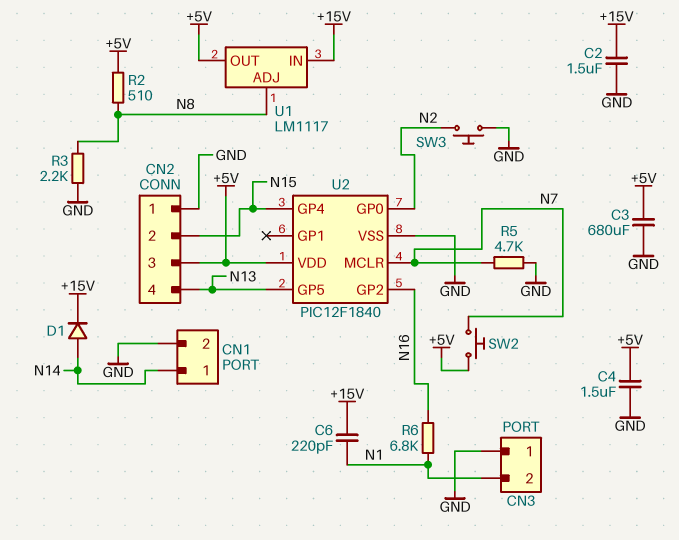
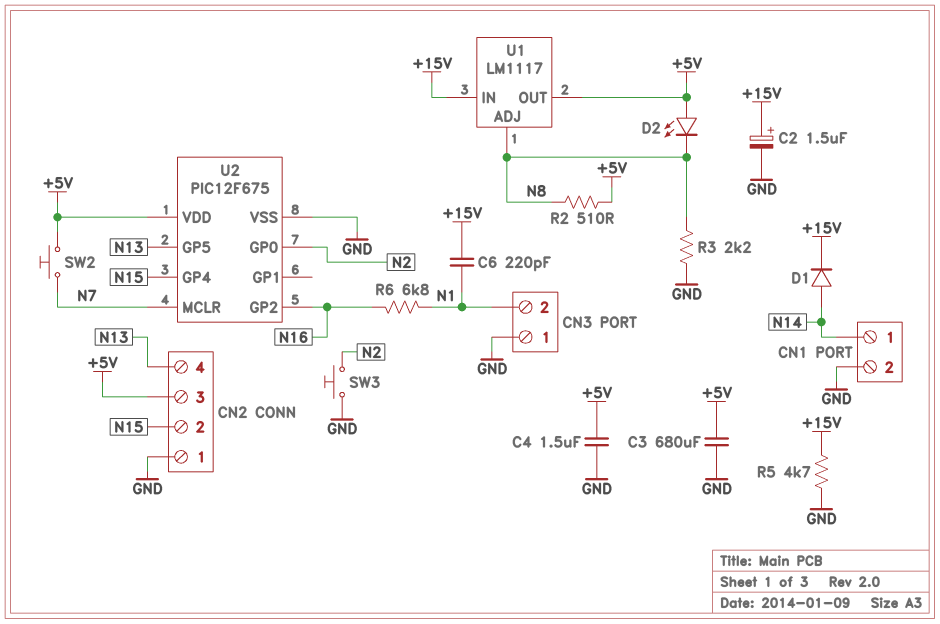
C2: 1.5uF (+15V, GND) -> 1.5uF (plus +15V, minus GND)
D2: none -> LED (A +5V, K N8)
R5: 4.7k (GND, N7) -> 4.7k (+15V, GND)
U2: PIC12F1840 -> PIC12F675

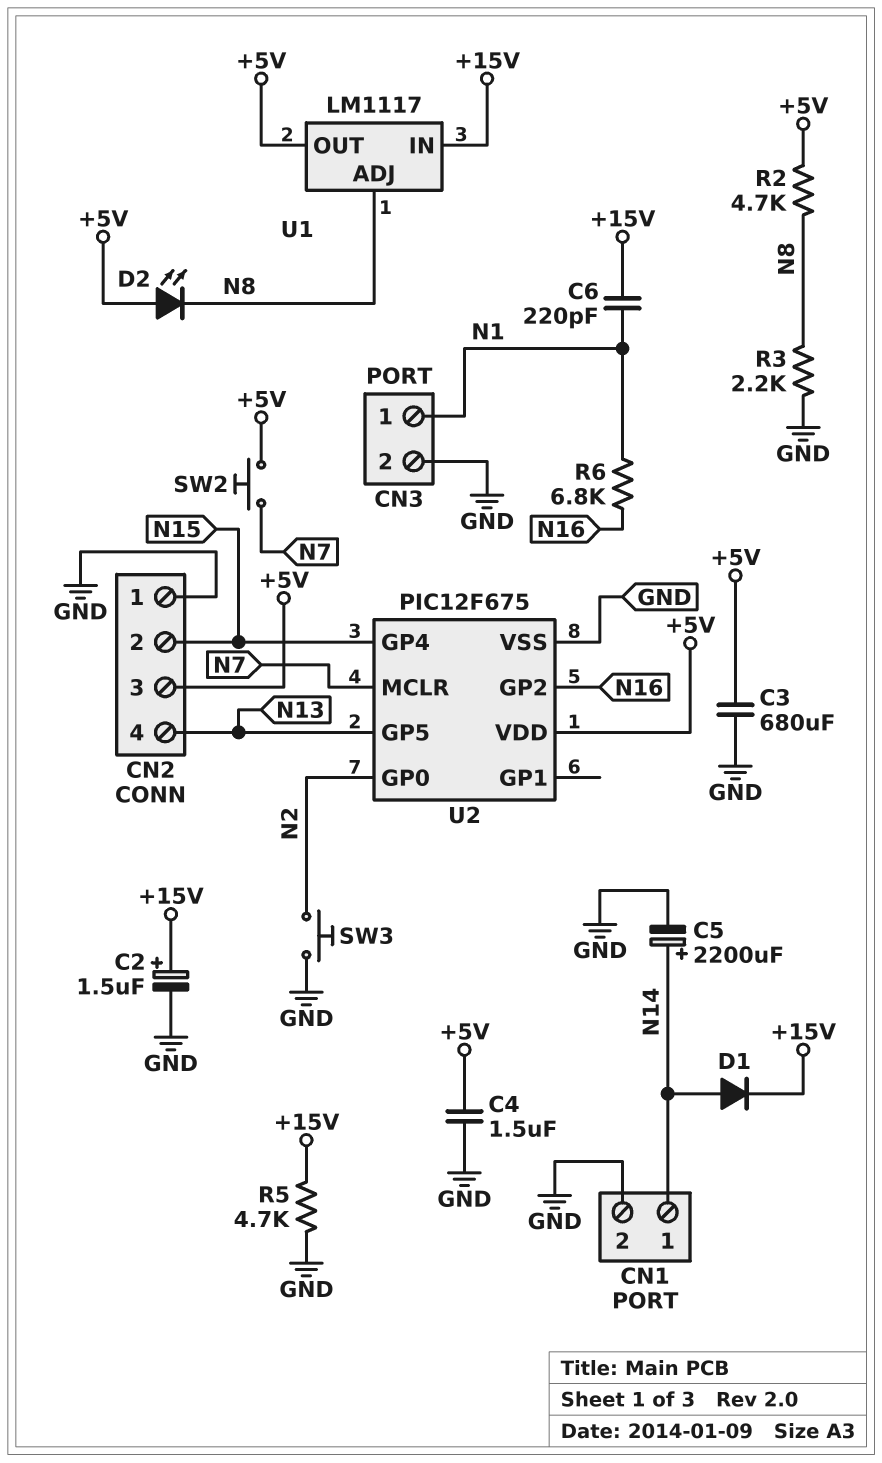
C5: none -> 2200uF (plus N14, minus GND)
CN3 pin 1: GND -> N1
CN3 pin 2: N1 -> GND
R2: 510 (+5V, N8) -> 4.7k (+5V, N8)

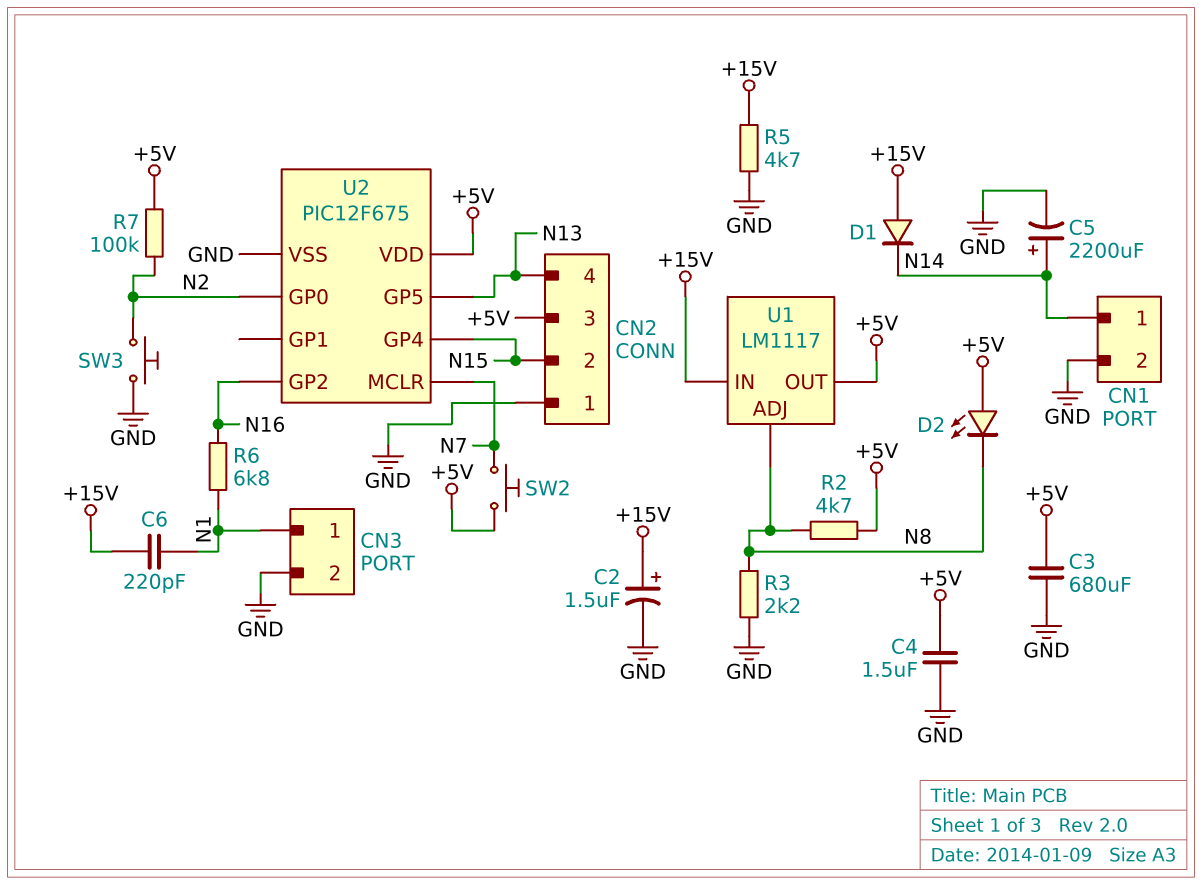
D1: diode (A N14, K +15V) -> diode (A +15V, K N14)
R7: none -> 100k (+5V, N2)

